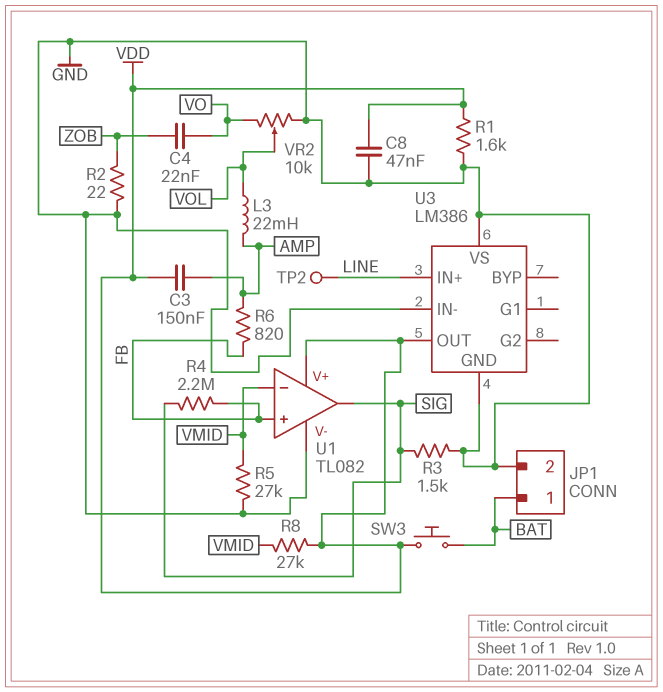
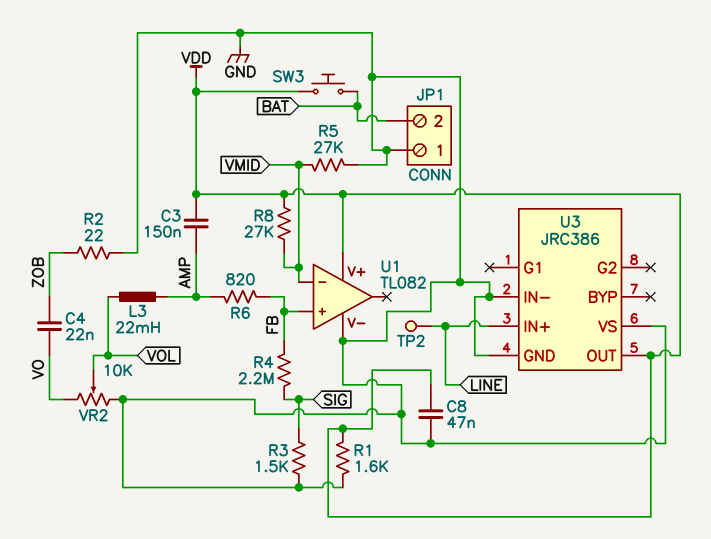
JP1 pin 1: BAT -> GND
JP1 pin 2: GND -> BAT
U1 pin out: SIG -> none
U3: LM386 -> JRC386

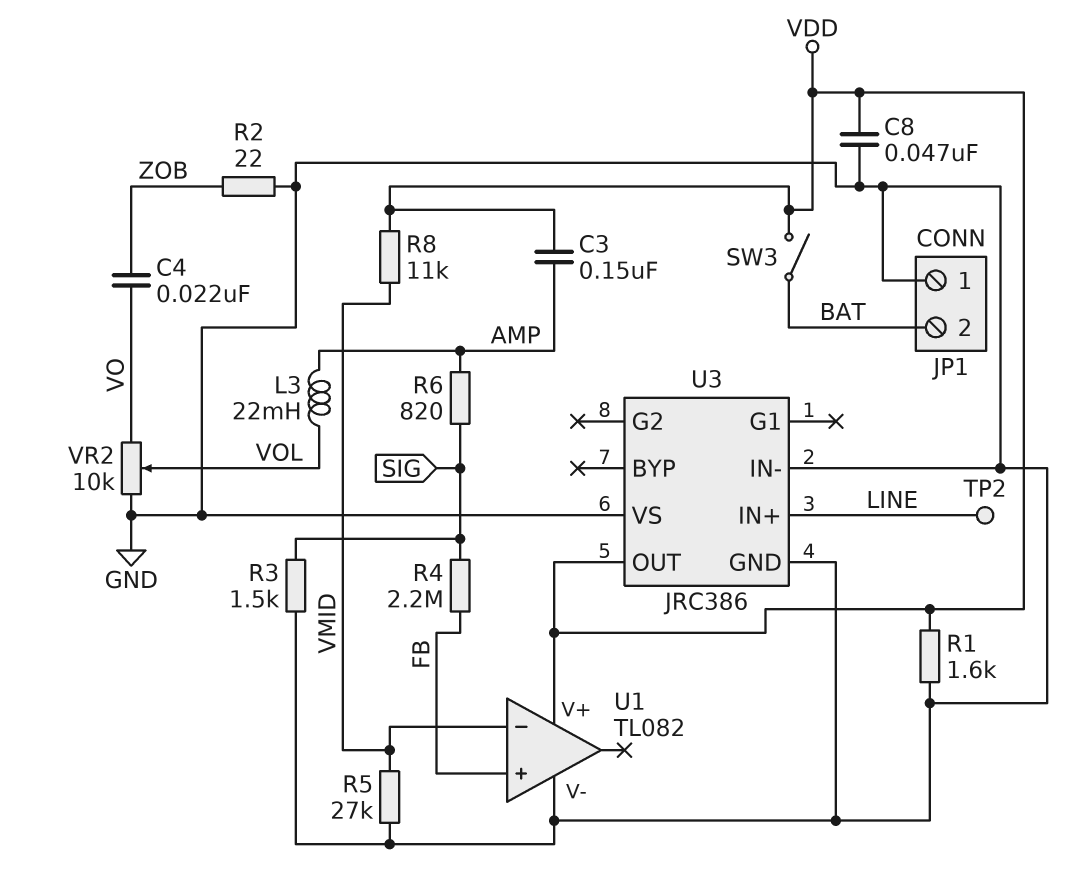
R6: 820 (AMP, FB) -> 820 (AMP, SIG)
R8: 27k (VDD, VMID) -> 11k (VDD, VMID)
SW3: button (BAT, VDD) -> switch (BAT, VDD)

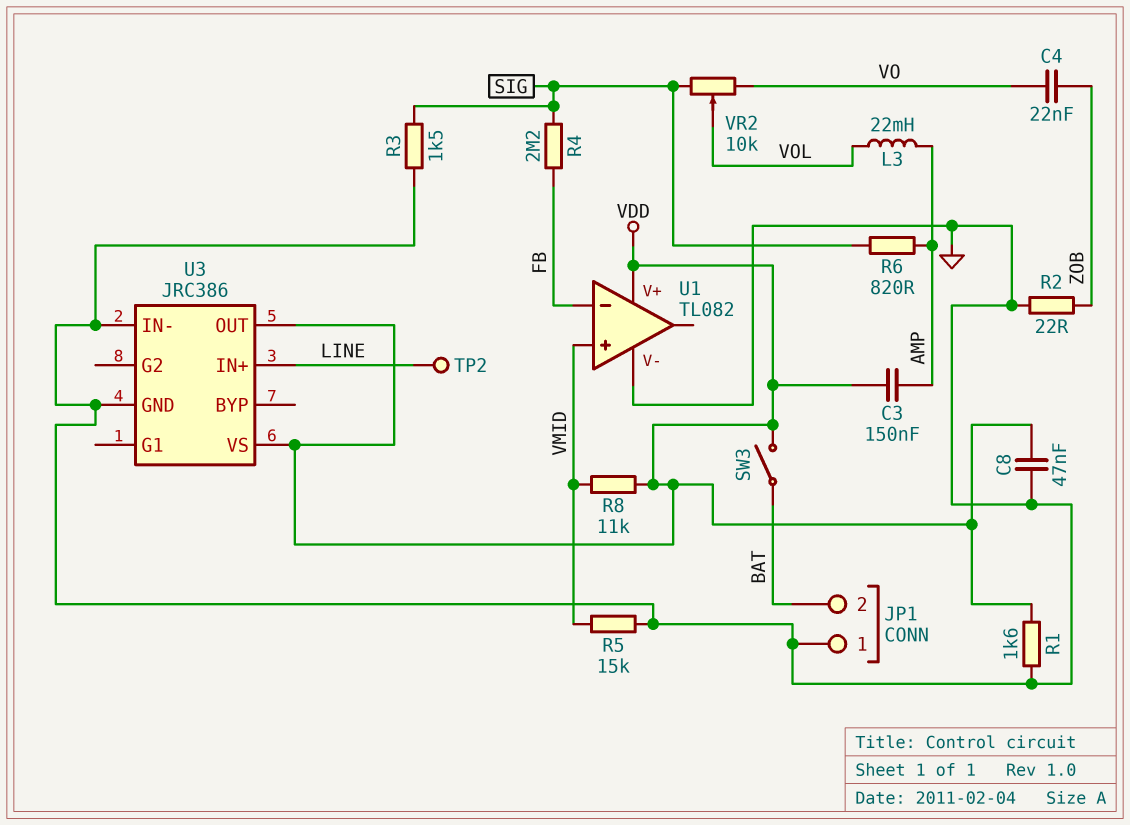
R5: 27k (GND, VMID) -> 15k (GND, VMID)
U1 pin in+: FB -> VMID
U1 pin in-: VMID -> FB
U3 pin VS: GND -> VDD
VR2: 10k (GND, VO, wiper VOL) -> 10k (SIG, VO, wiper VOL)

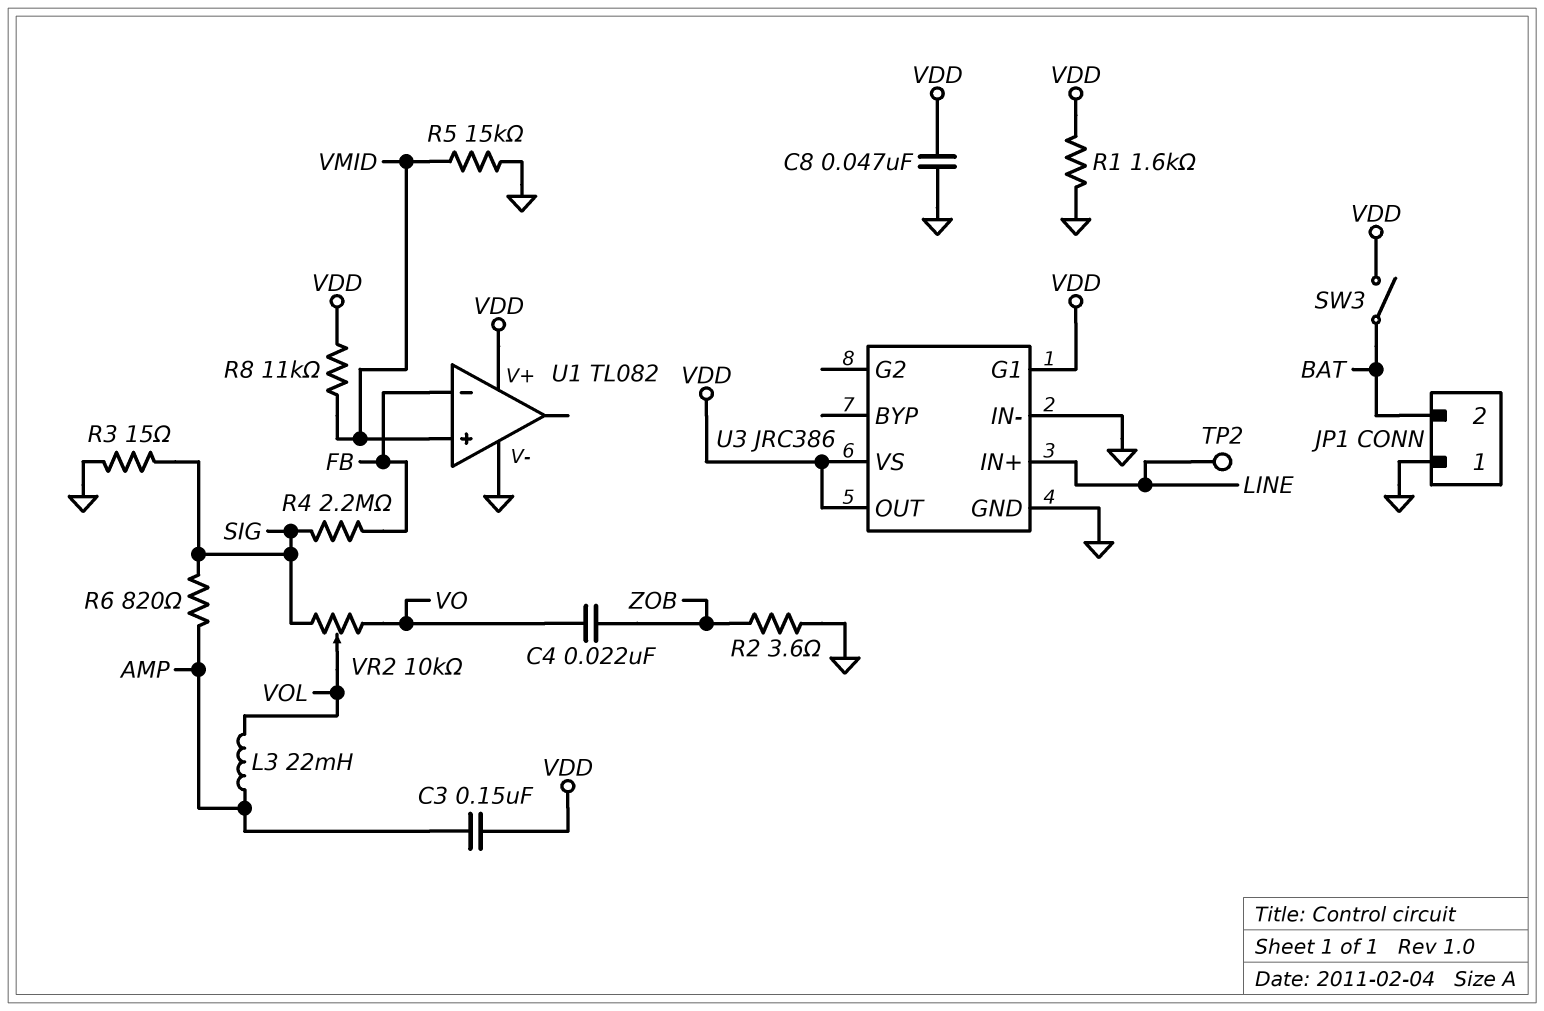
R2: 22 (GND, ZOB) -> 3.6 (GND, ZOB)
R3: 1.5k (GND, SIG) -> 15 (GND, SIG)
U3 pin G1: none -> VDD

